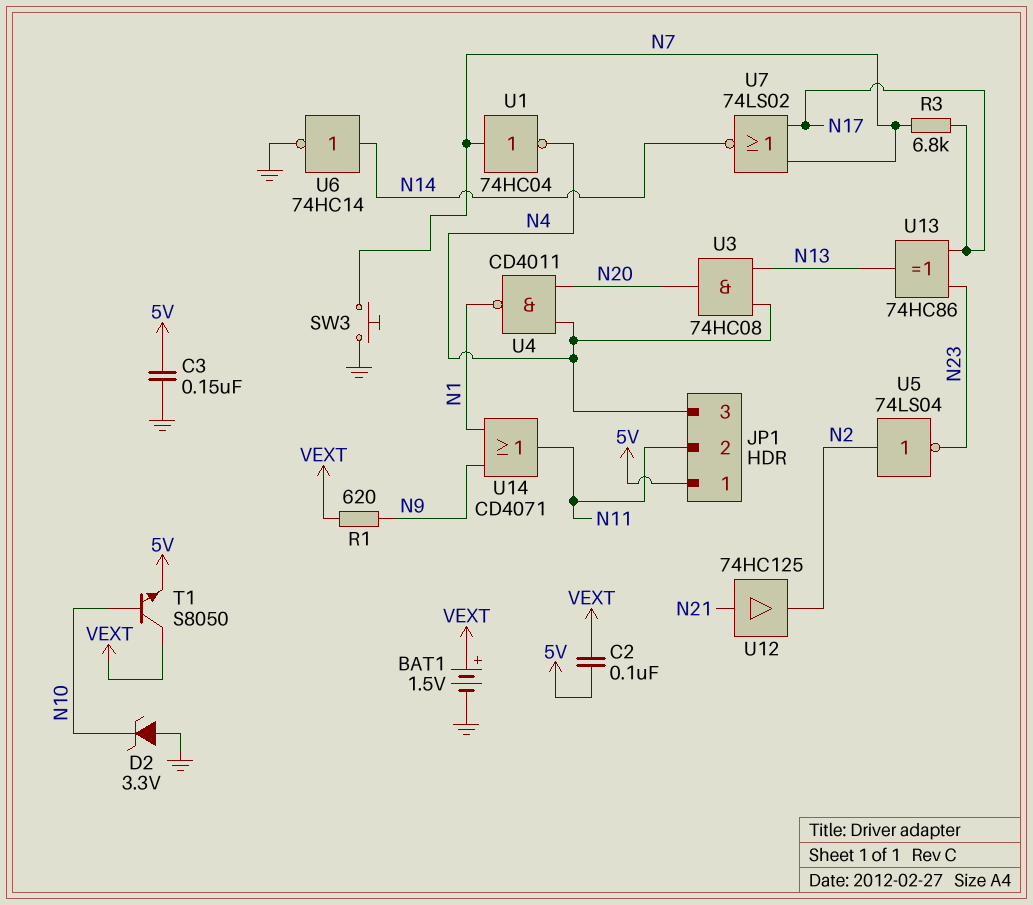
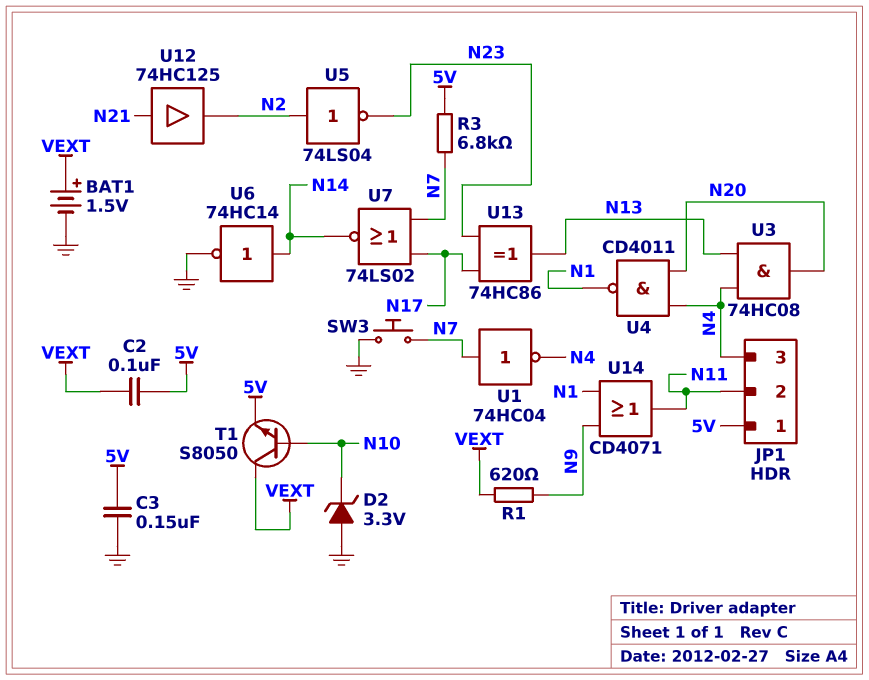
R3: 6.8k (N7, N17) -> 6.8k (5V, N7)

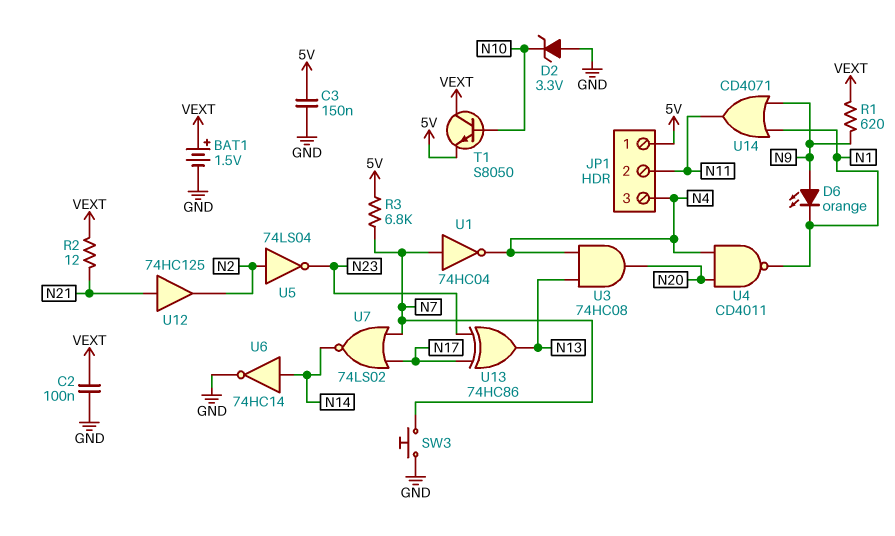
C2: 100nF (5V, VEXT) -> 100nF (GND, VEXT)
D6: none -> LED orange (A N9, K N1)
R2: none -> 12 (N21, VEXT)

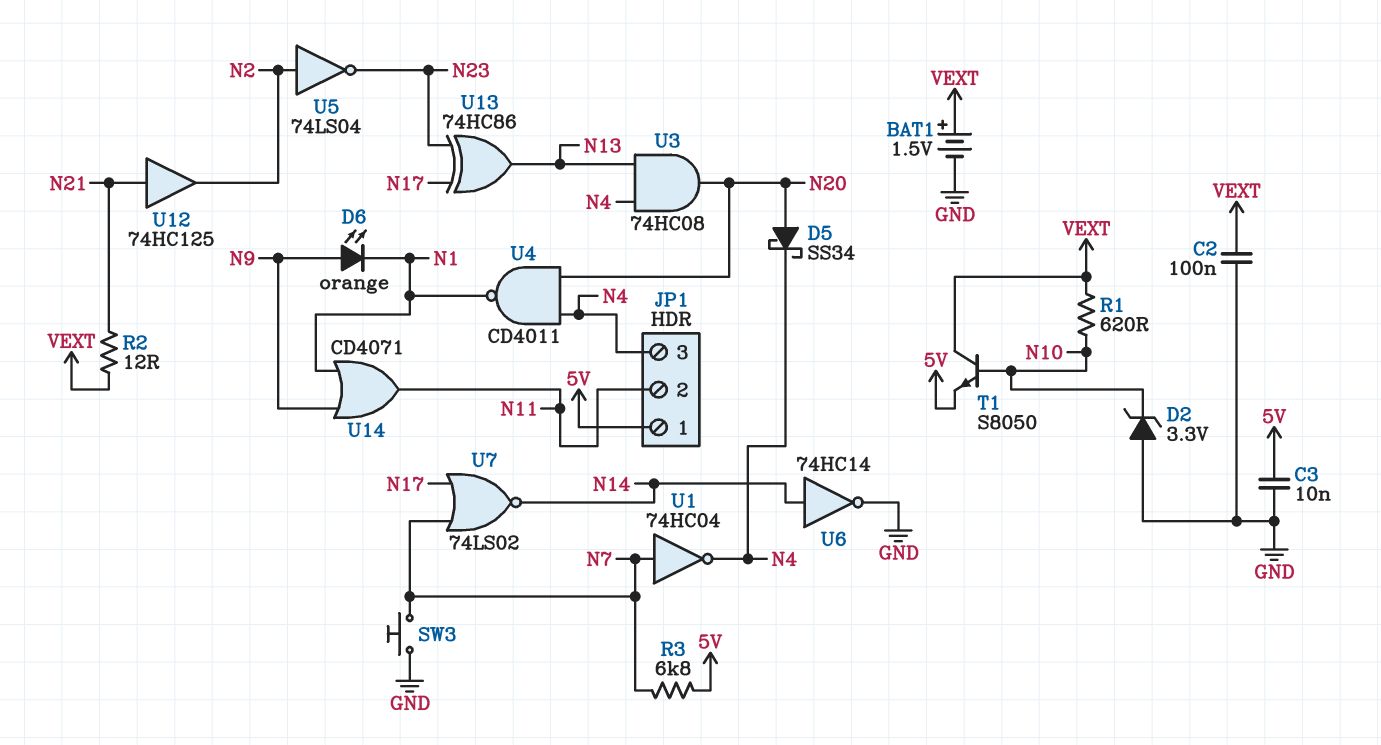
C3: 150nF (5V, GND) -> 10nF (5V, GND)
D5: none -> schottky SS34 (A N20, K N4)
R1: 620 (N9, VEXT) -> 620 (N10, VEXT)

